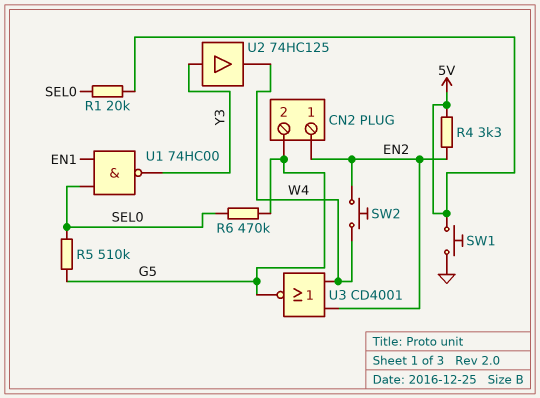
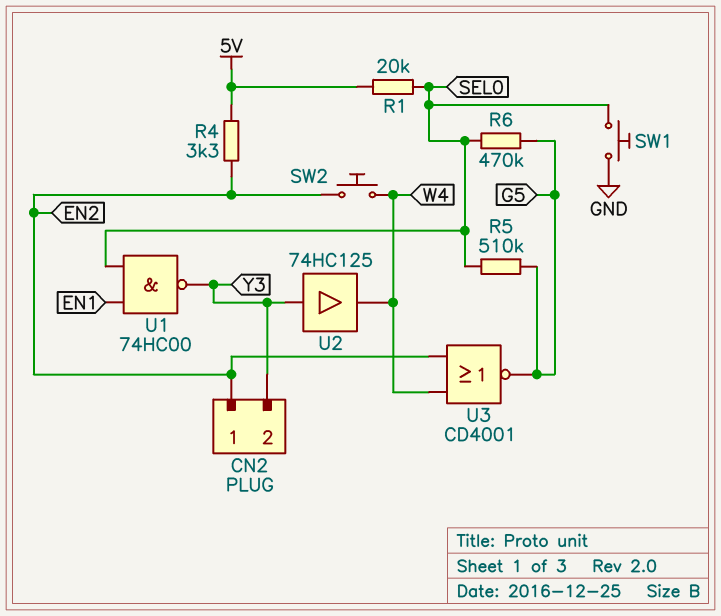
CN2 pin 2: G5 -> Y3
SW1: button (5V, GND) -> button (GND, SEL0)

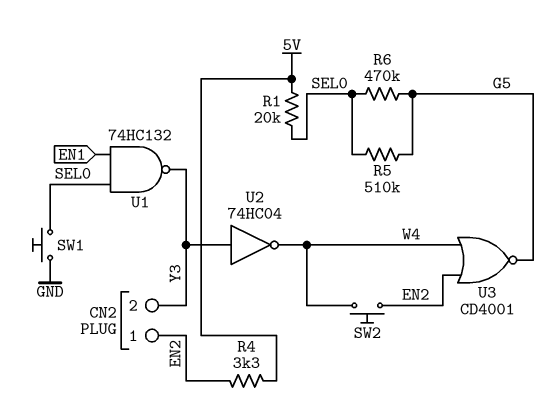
U1: NAND 74HC00 (in EN1, in SEL0, out Y3) -> NAND 74HC132 (in EN1, in SEL0, out Y3)
U2: buffer 74HC125 (in Y3, out W4) -> NOT 74HC04 (in Y3, out W4)

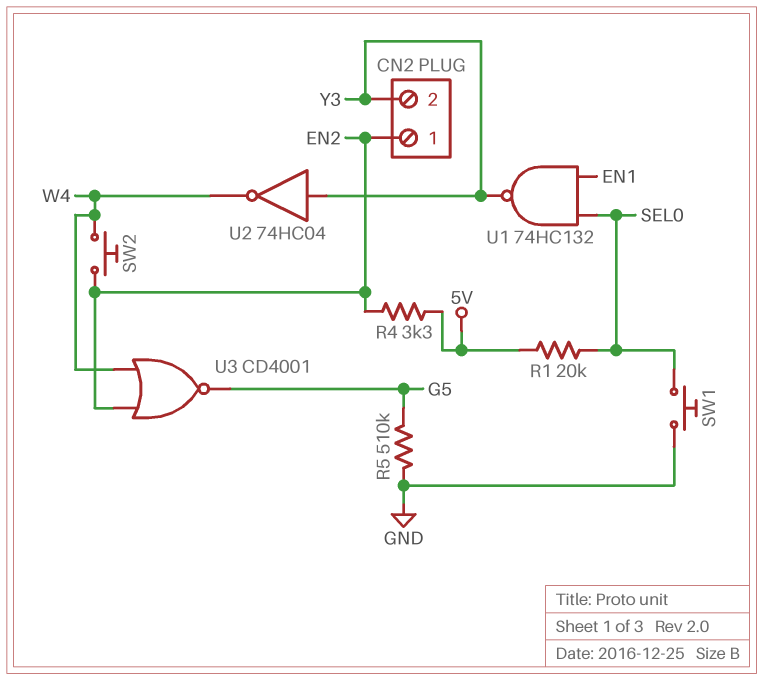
R5: 510k (G5, SEL0) -> 510k (G5, GND)
R6: 470k (G5, SEL0) -> none

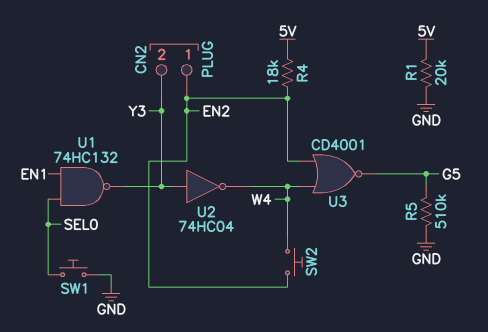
R1: 20k (5V, SEL0) -> 20k (5V, GND)
R4: 3.3k (5V, EN2) -> 18k (5V, EN2)

